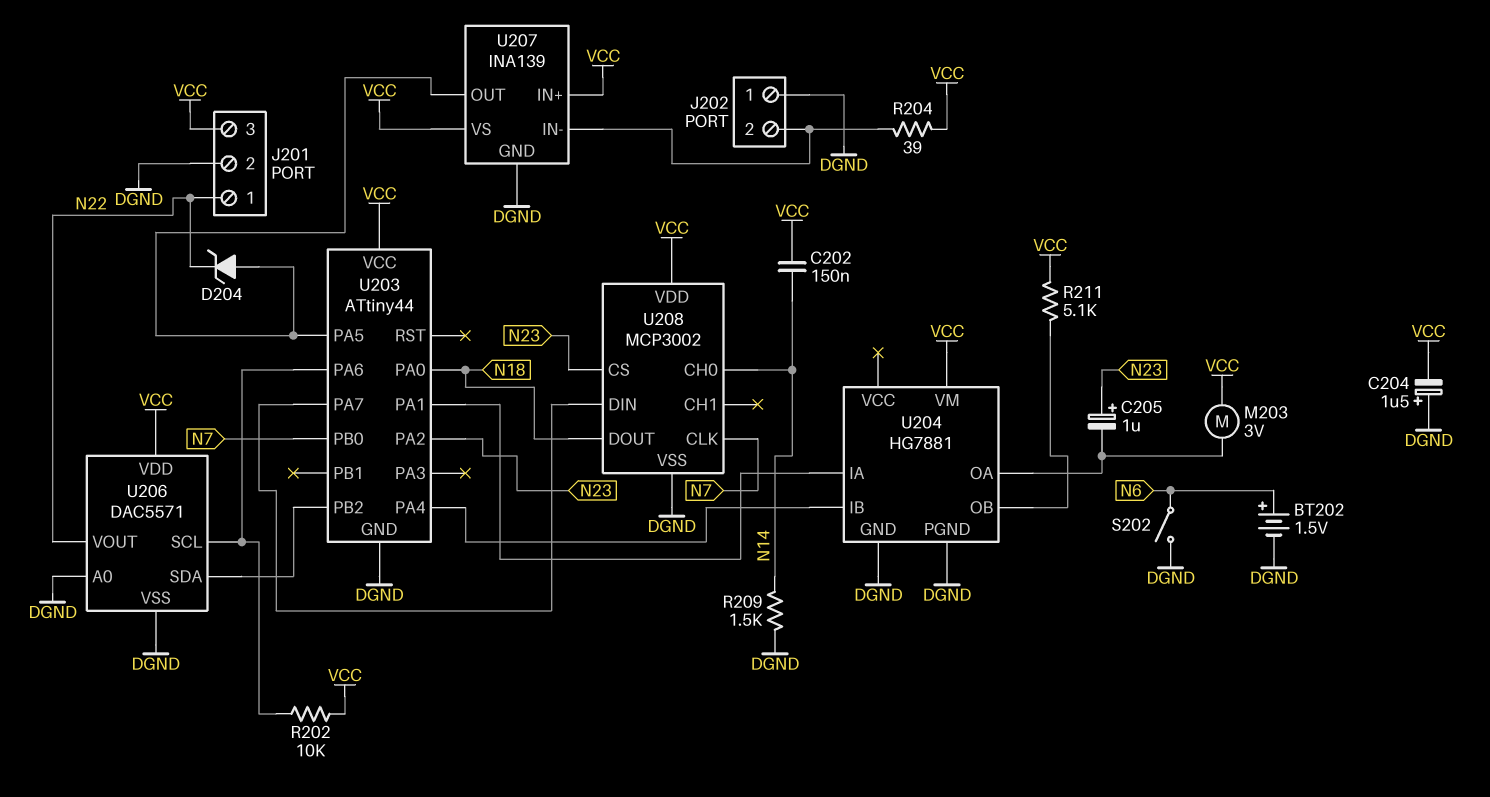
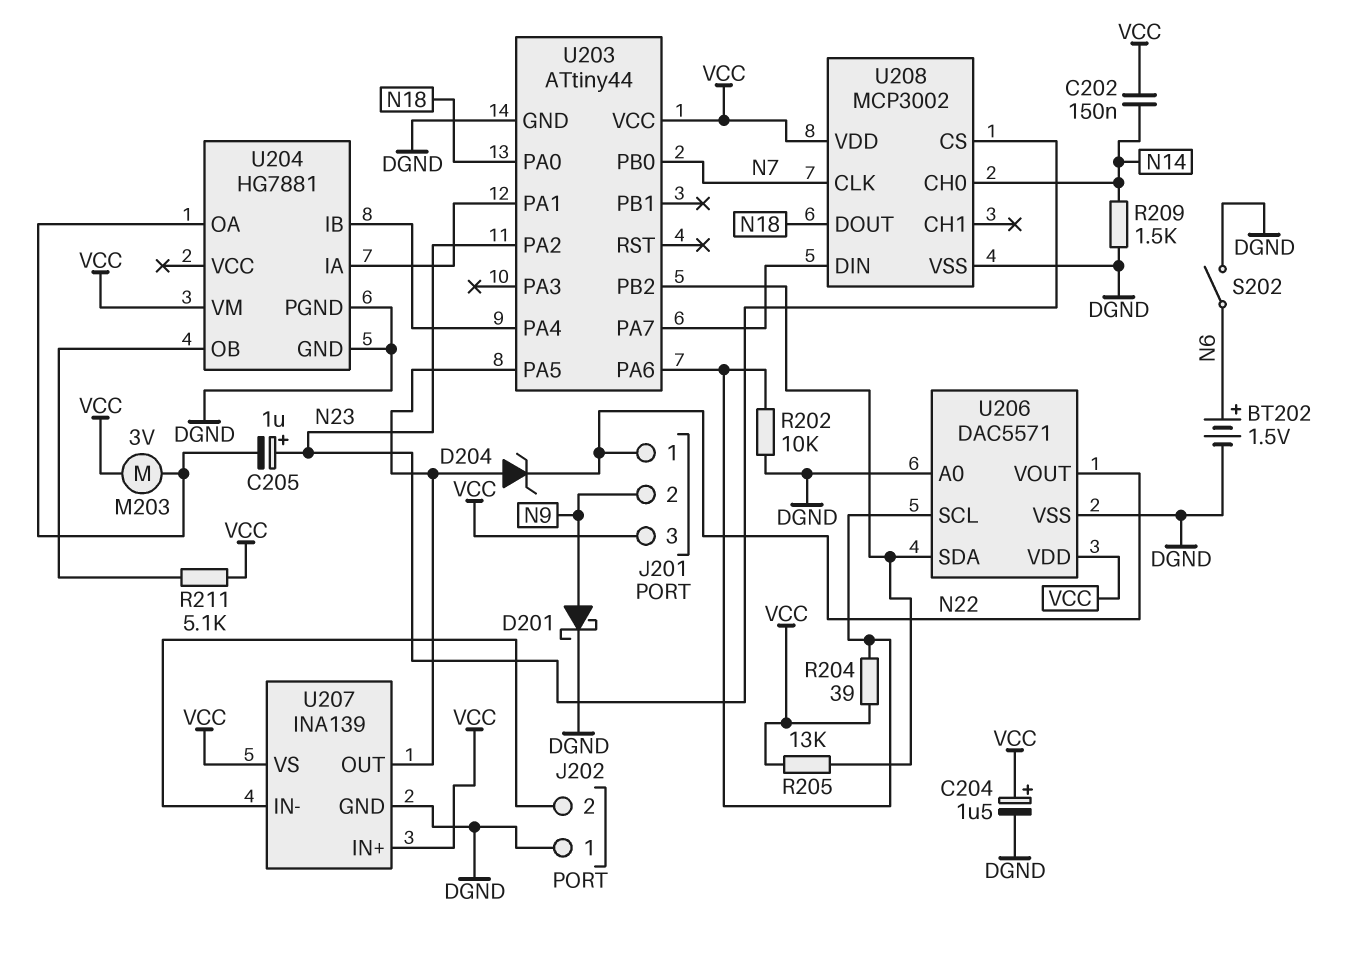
C204: 1.5uF (plus DGND, minus VCC) -> 1.5uF (plus VCC, minus DGND)
D201: none -> schottky (A N9, K DGND)
J201 pin 2: DGND -> N9
R202: 10k (U203/PA6, VCC) -> 10k (DGND, U203/PA6)
R204: 39 (J202/2, VCC) -> 39 (U203/PA6, VCC)
R205: none -> 13k (U203/PB2, VCC)

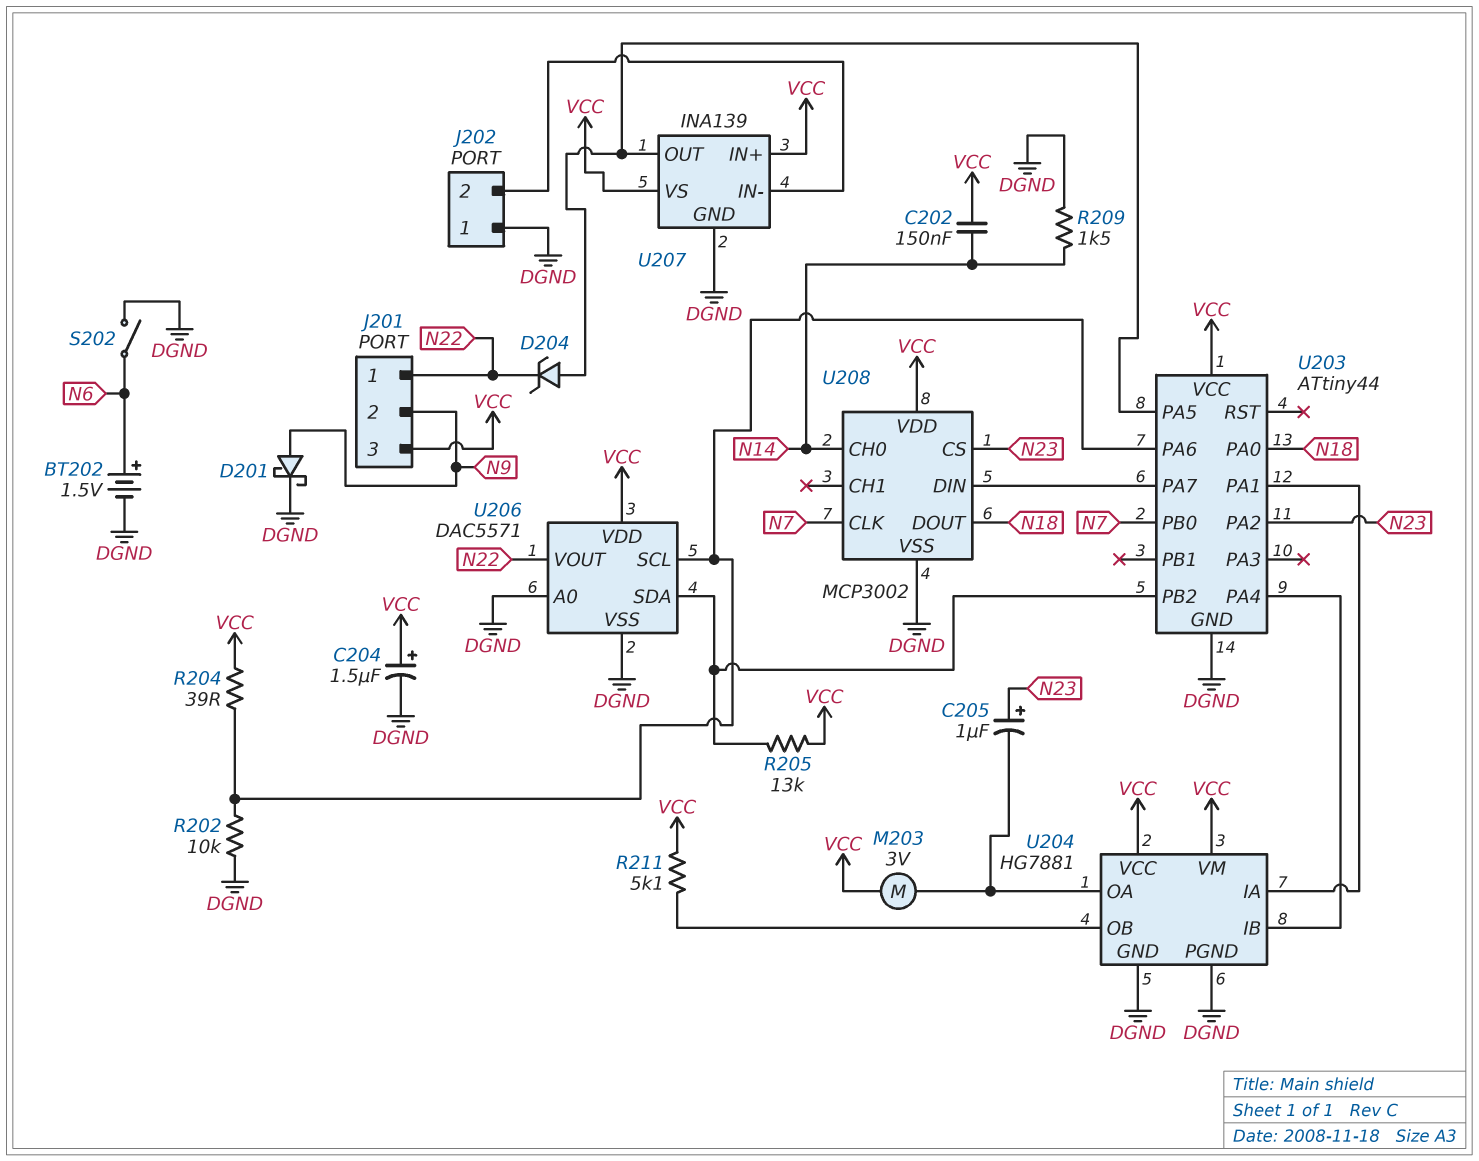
U204 pin VCC: none -> VCC

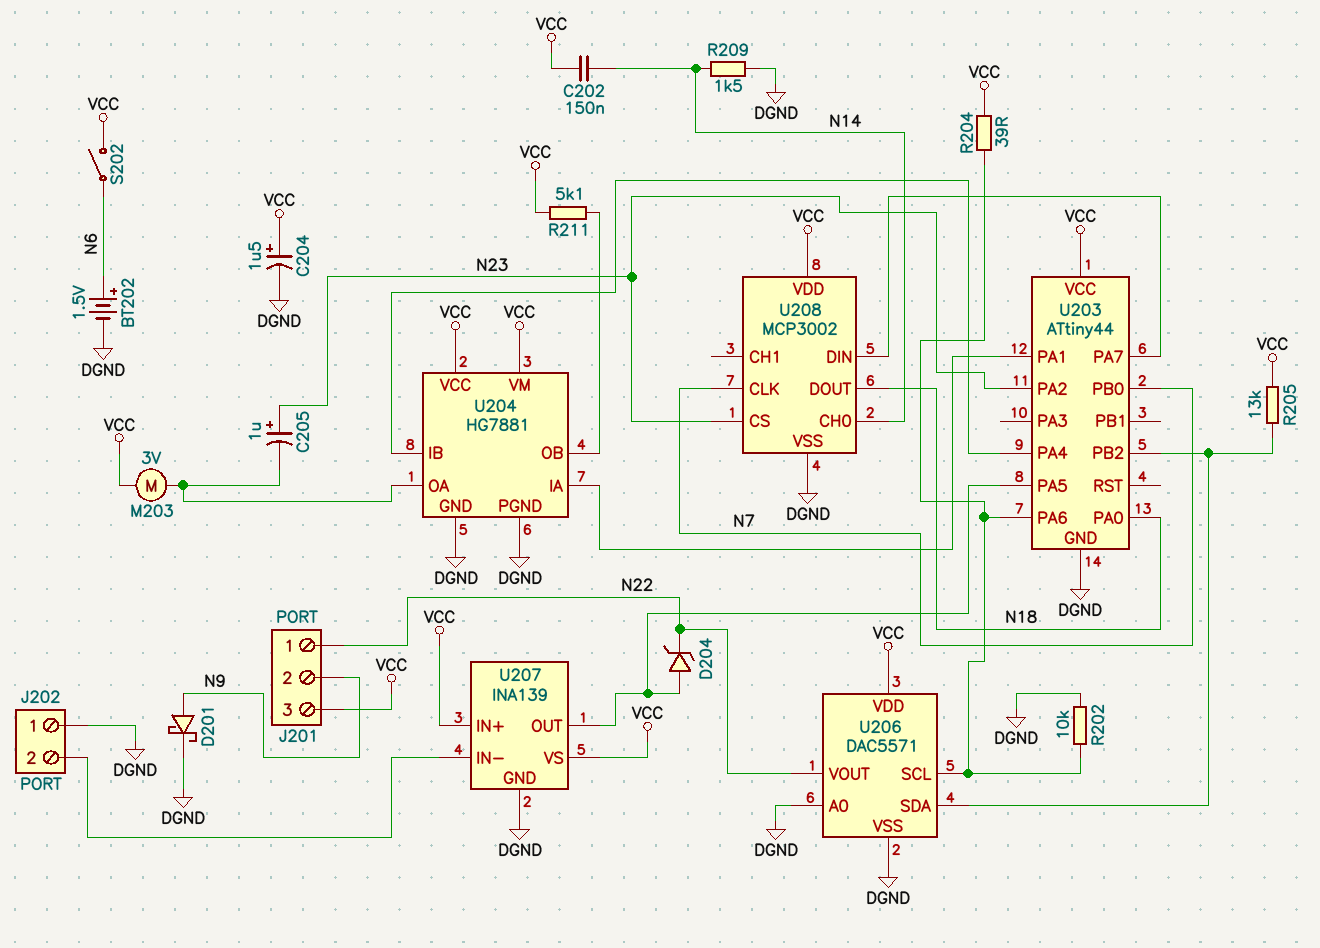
S202: switch (DGND, N6) -> switch (N6, VCC)

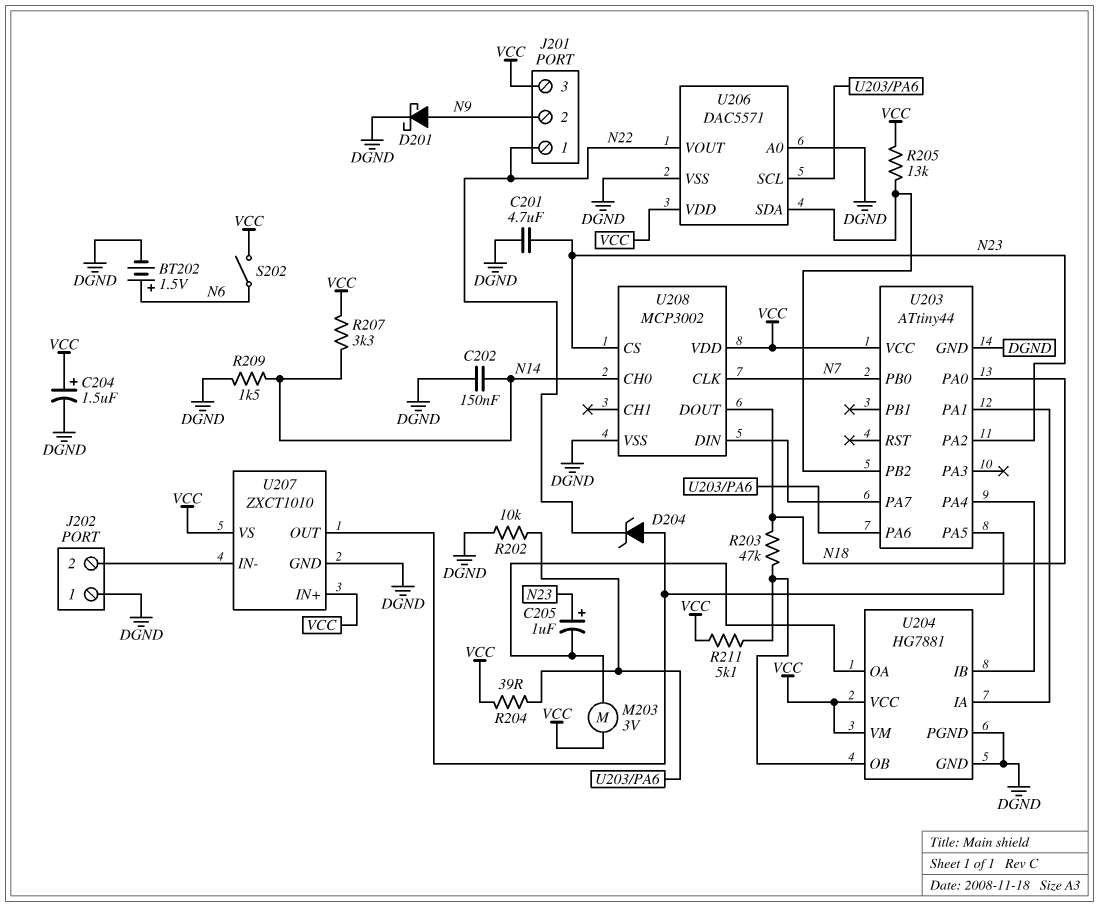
C201: none -> 4.7uF (DGND, N23)
C202: 150nF (N14, VCC) -> 150nF (DGND, N14)
R203: none -> 47k (N18, U204/OB)
R207: none -> 3.3k (N14, VCC)
U207: INA139 -> ZXCT1010

